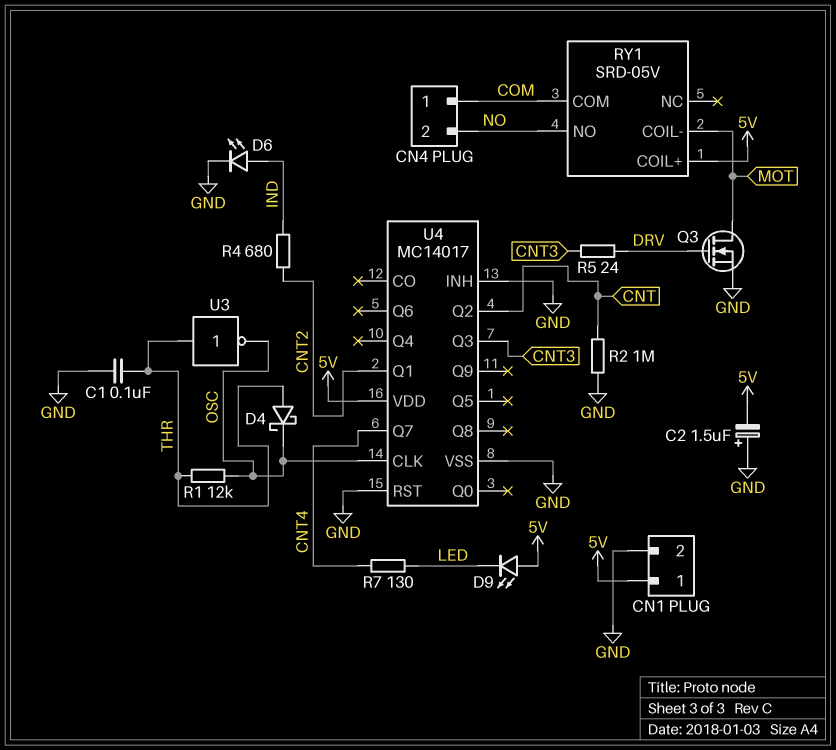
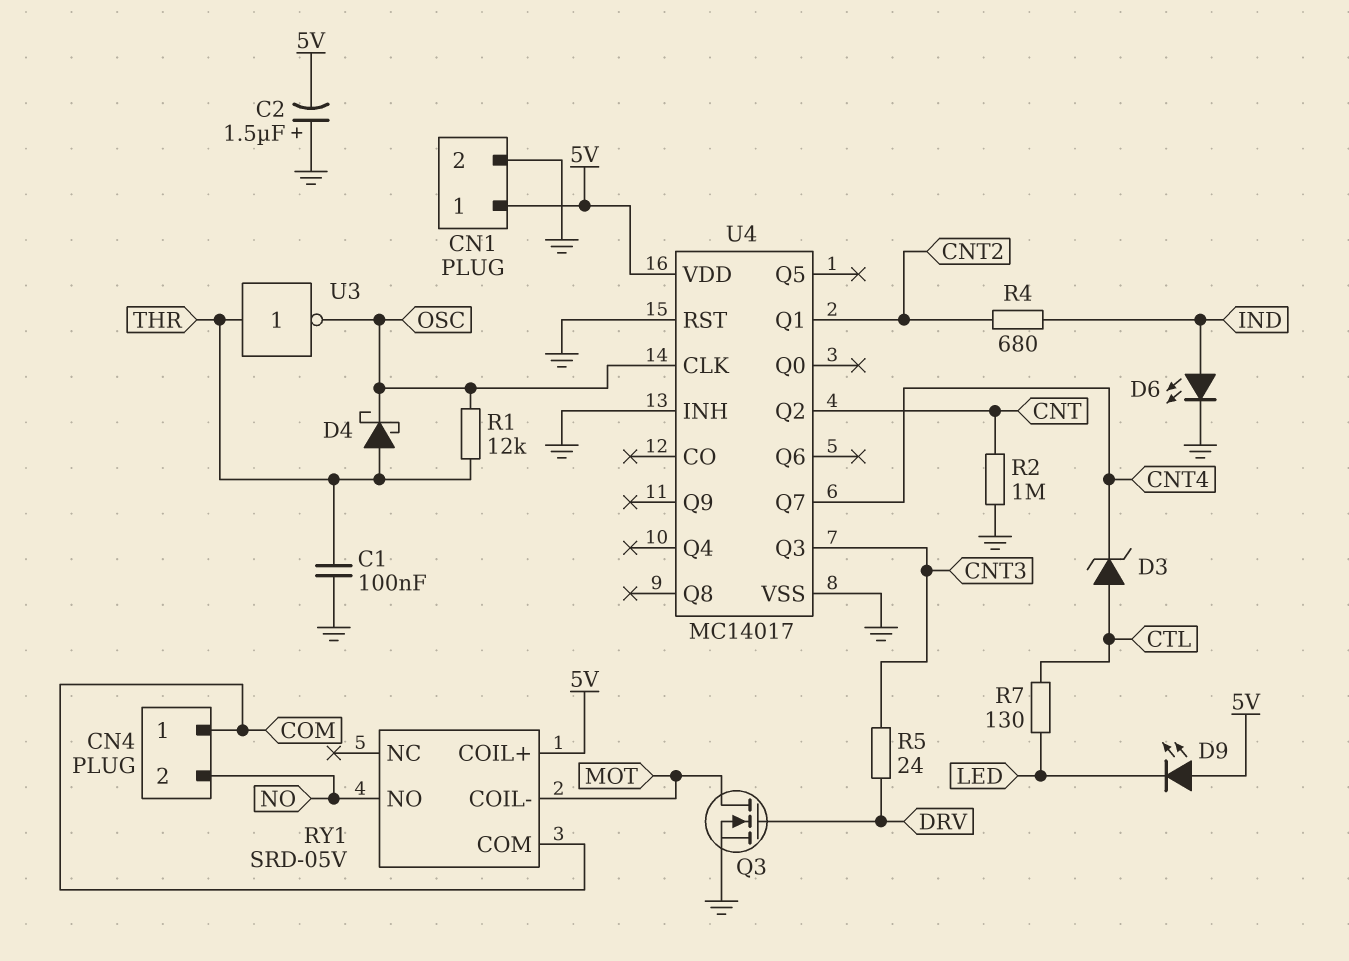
D3: none -> zener (A CTL, K CNT4)
R7: 130 (CNT4, LED) -> 130 (CTL, LED)

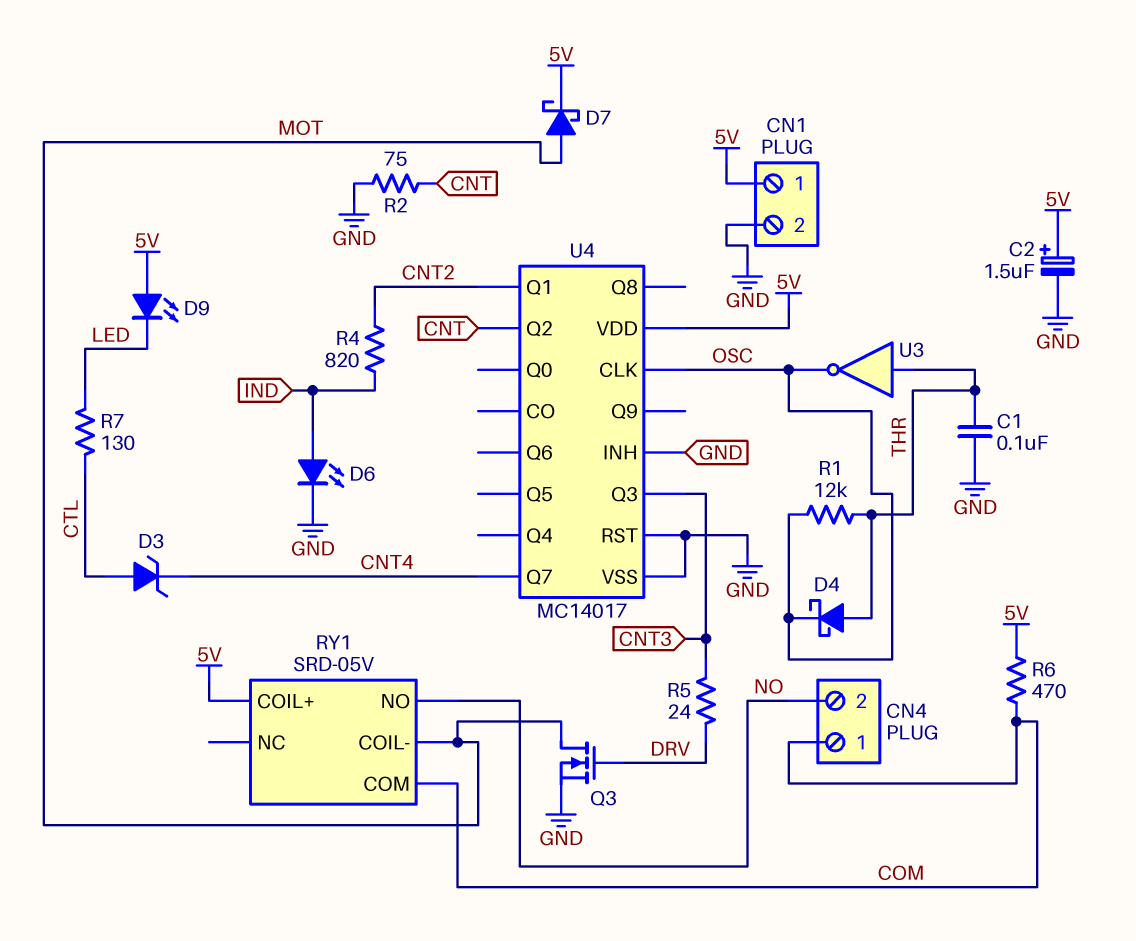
C2: 1.5uF (plus GND, minus 5V) -> 1.5uF (plus 5V, minus GND)
D7: none -> schottky (A MOT, K 5V)
R2: 1M (CNT, GND) -> 75 (CNT, GND)
R4: 680 (CNT2, IND) -> 820 (CNT2, IND)
R6: none -> 470 (5V, COM)

